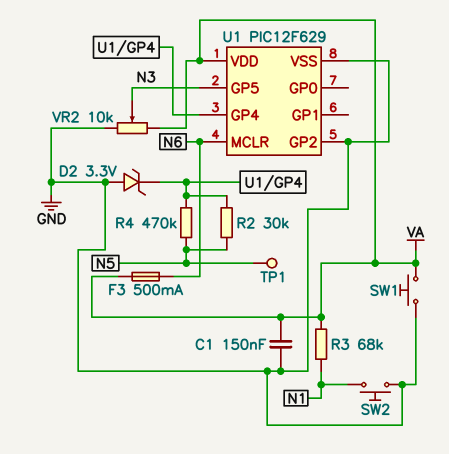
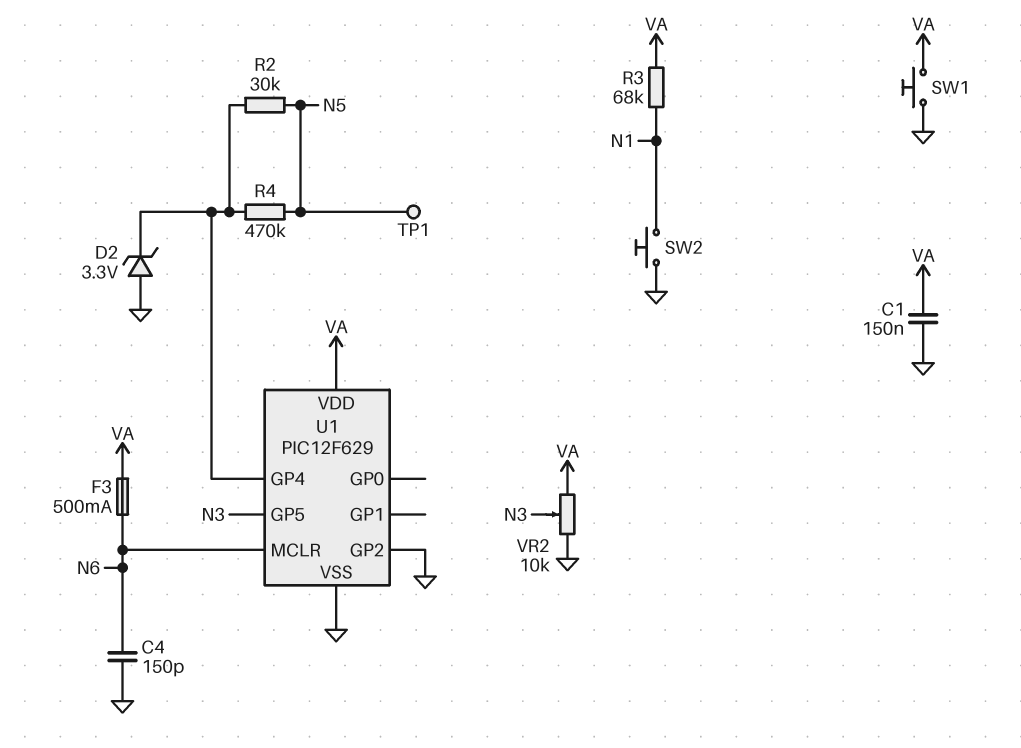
C4: none -> 150pF (GND, N6)

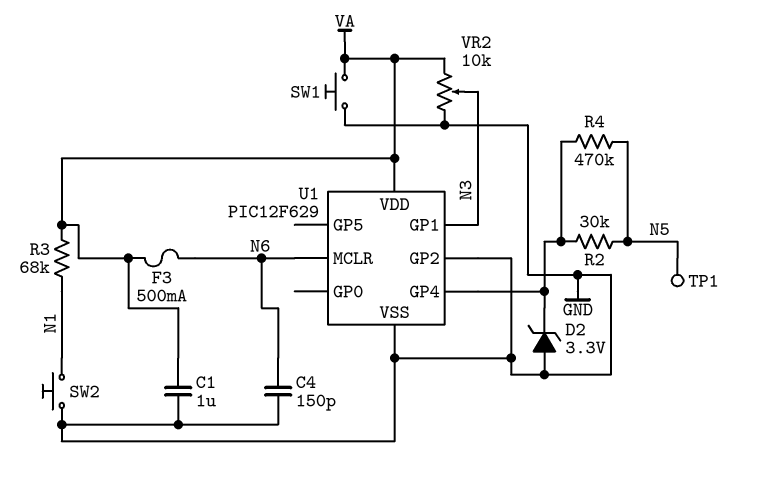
C1: 150nF (GND, VA) -> 1uF (GND, VA)
U1 pin GP1: none -> N3
U1 pin GP5: N3 -> none

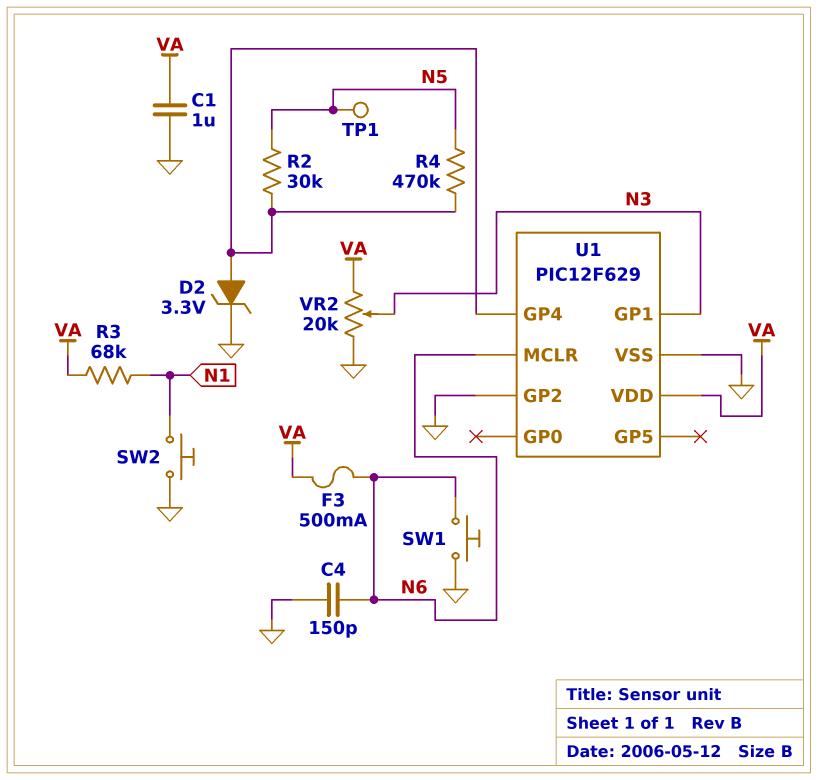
D2: zener 3.3V (A GND, K U1/GP4) -> zener 3.3V (A U1/GP4, K GND)
SW1: button (GND, VA) -> button (GND, N6)
VR2: 10k (GND, VA, wiper N3) -> 20k (GND, VA, wiper N3)

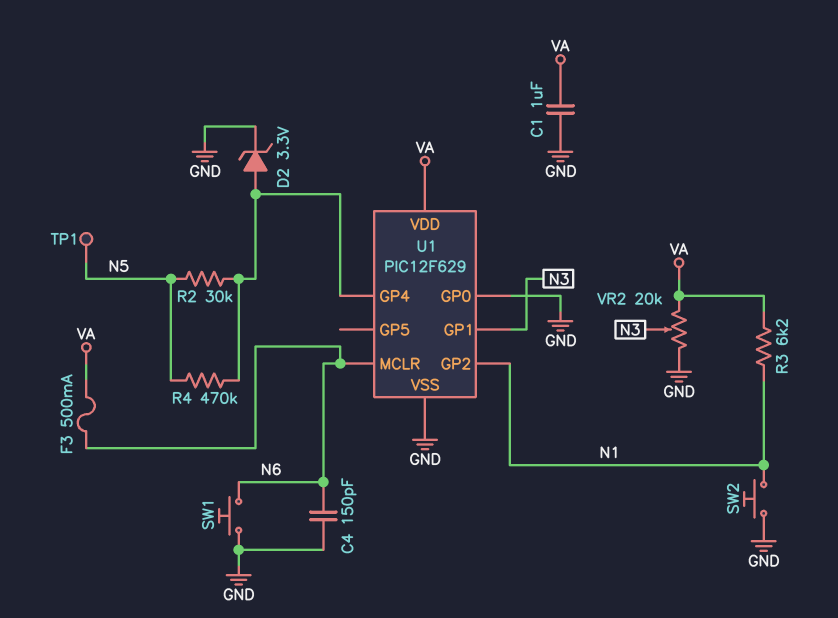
R3: 68k (N1, VA) -> 6.2k (N1, VA)
U1 pin GP0: none -> GND
U1 pin GP2: GND -> N1

